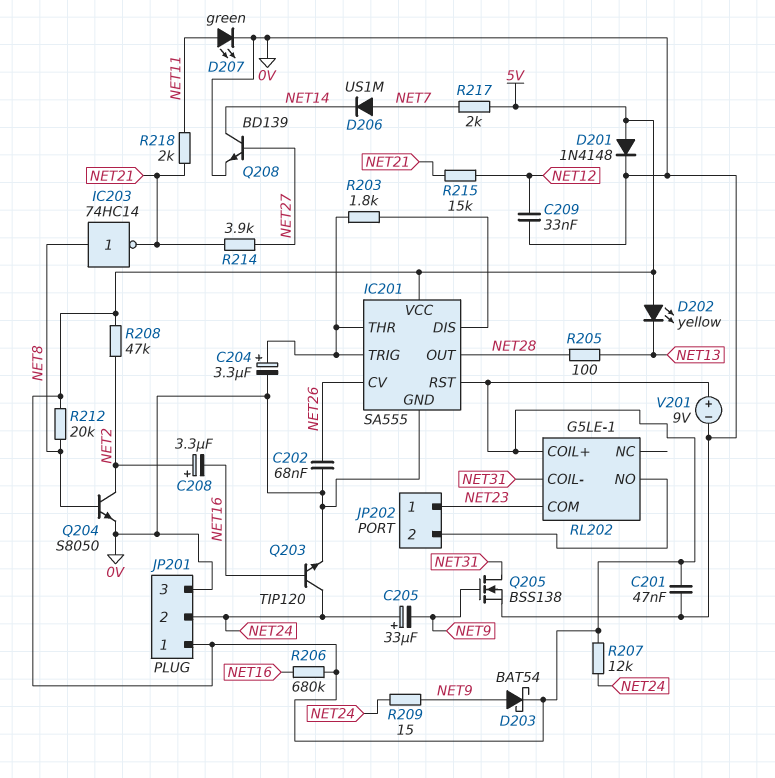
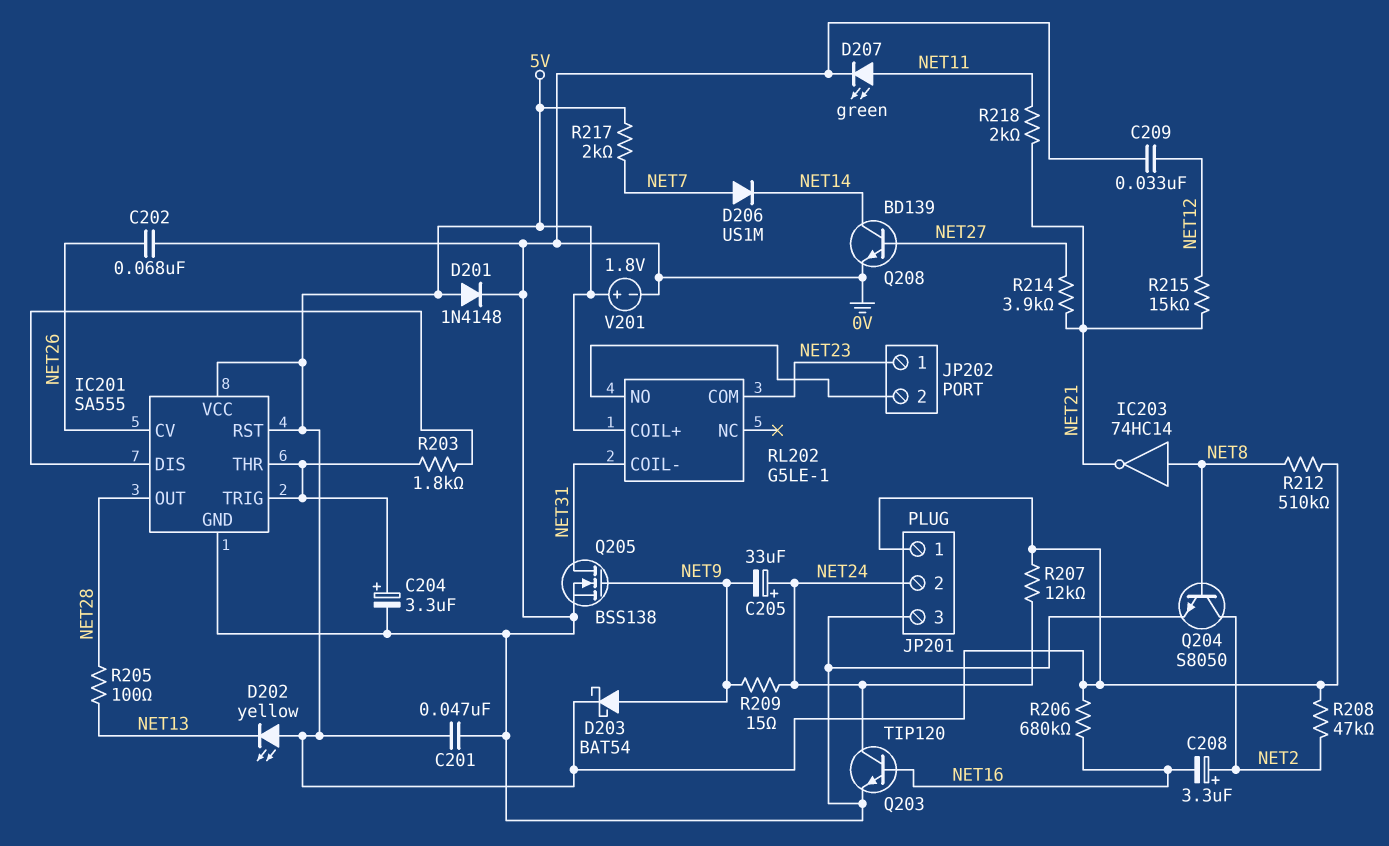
R212: 20k (5V, NET8) -> 510k (5V, NET8)
V201: 9V (plus 5V, minus 0V) -> 1.8V (plus 5V, minus 0V)

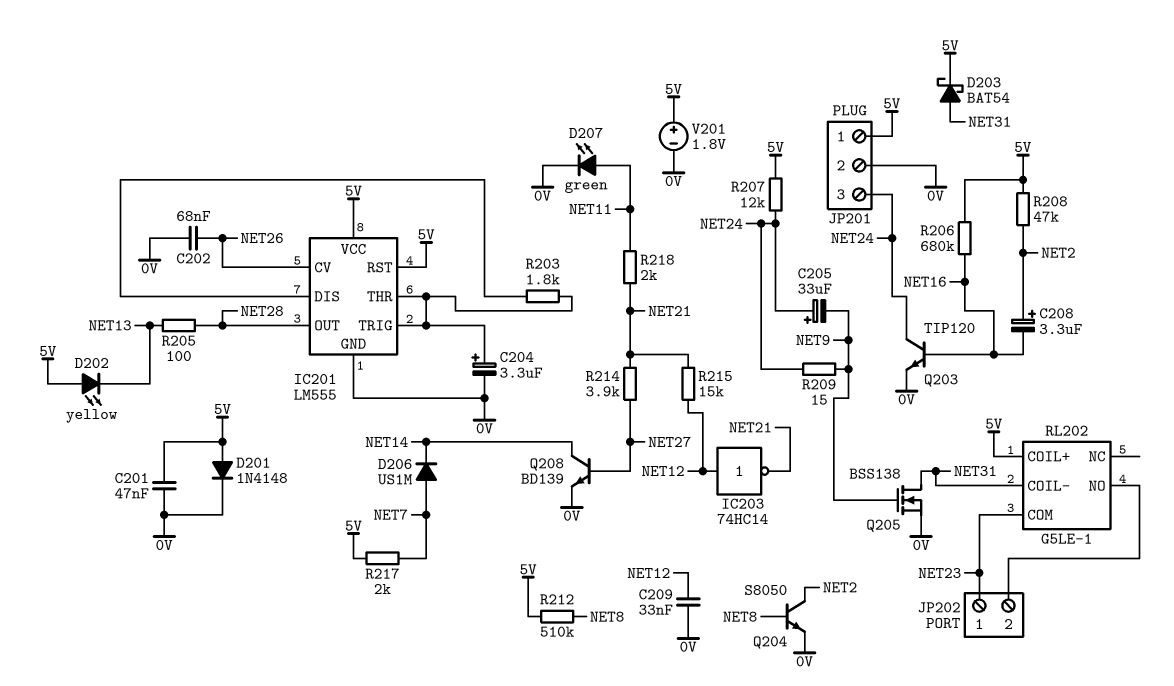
D203: schottky BAT54 (A NET9, K 5V) -> schottky BAT54 (A NET31, K 5V)
IC201: SA555 -> LM555
IC203: NOT 74HC14 (in NET8, out NET21) -> NOT 74HC14 (in NET12, out NET21)
JP201 pin 2: NET24 -> 0V
JP201 pin 3: 0V -> NET24

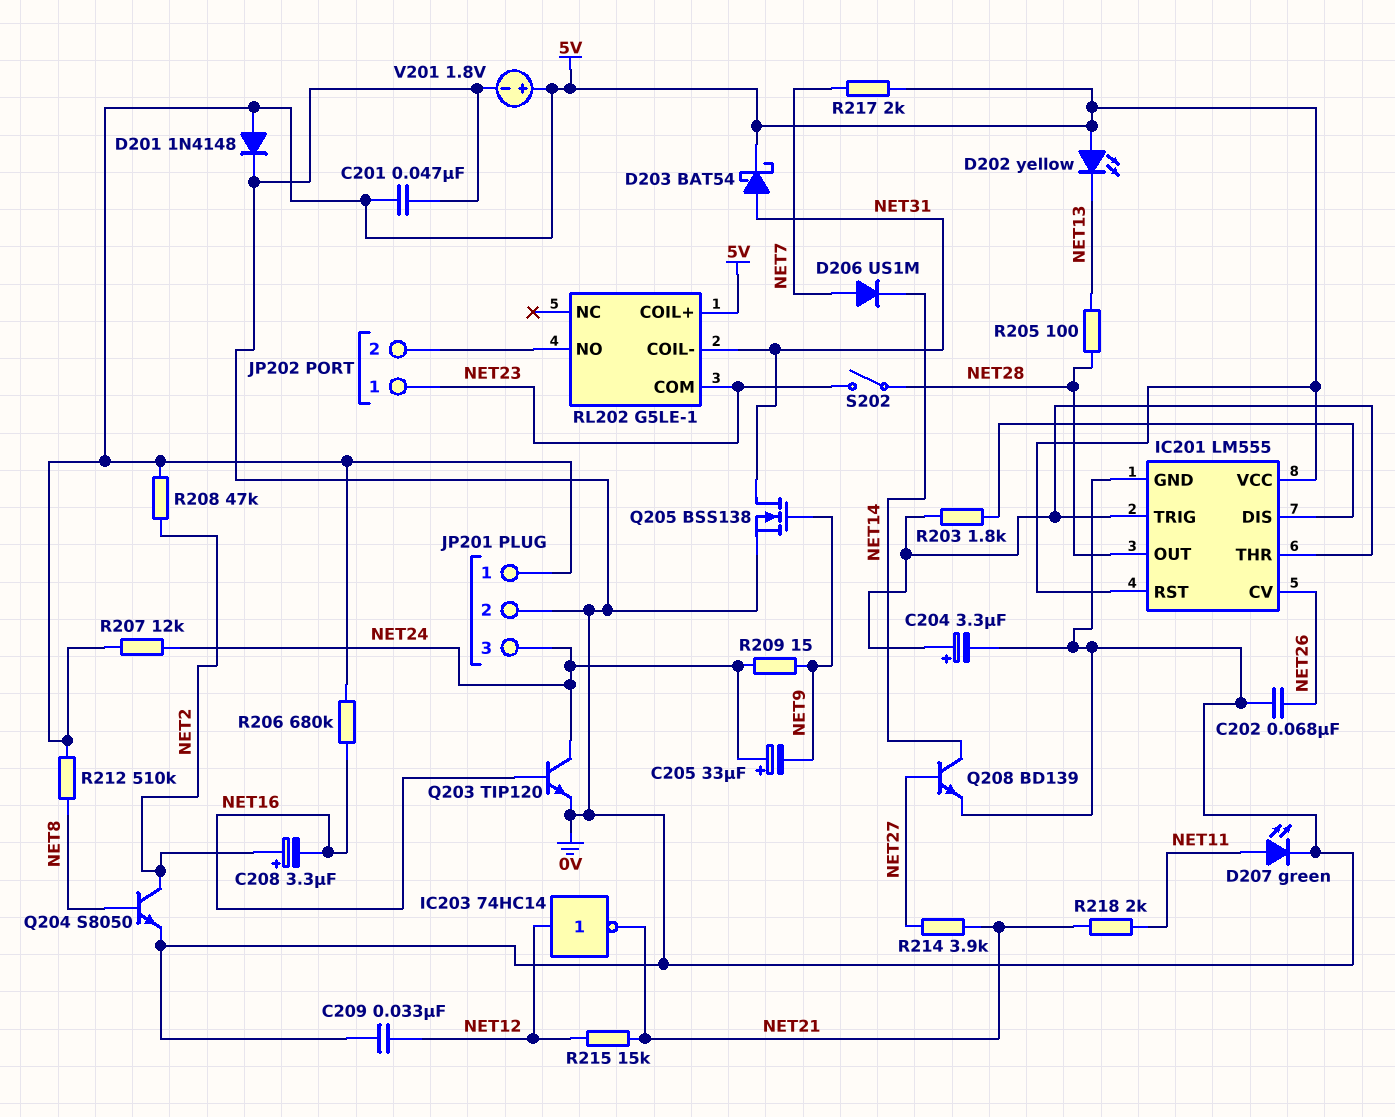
S202: none -> switch (NET23, NET28)

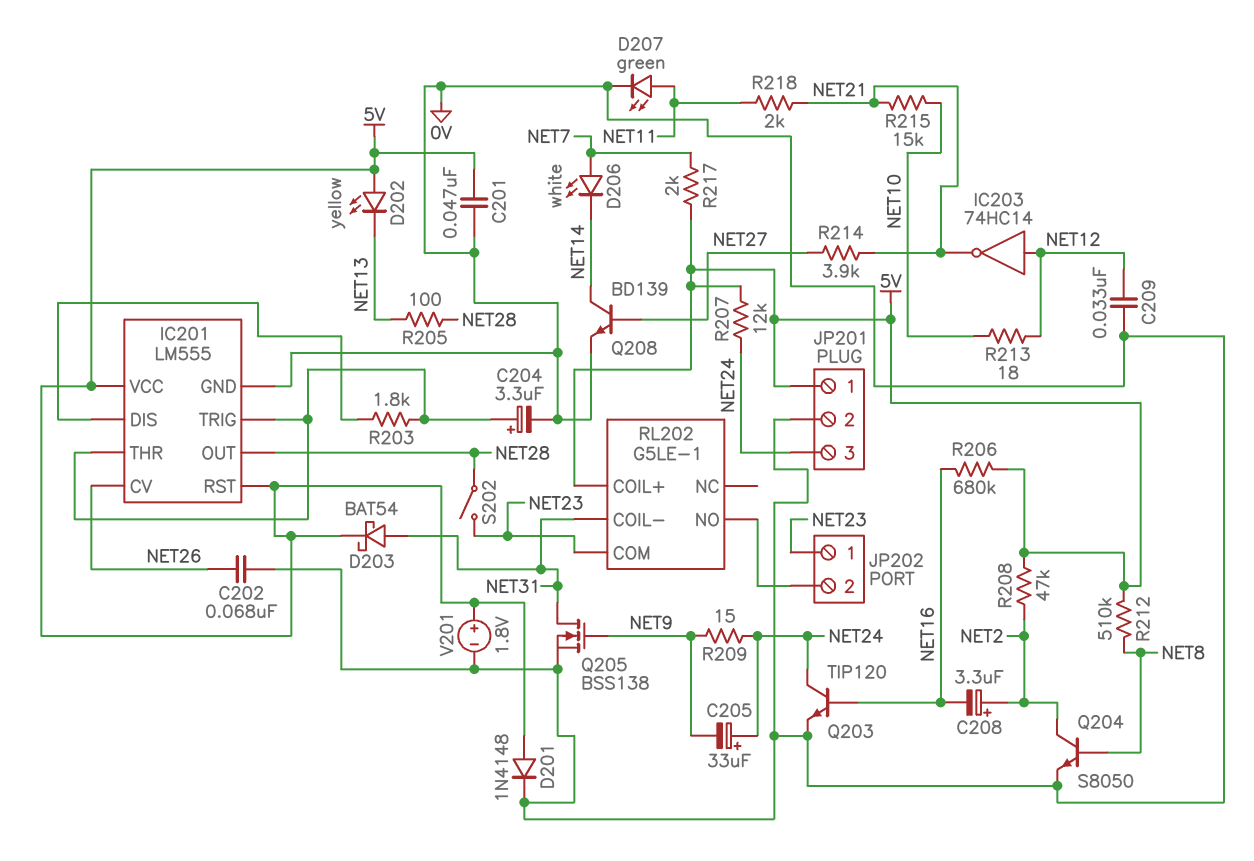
D206: diode US1M (A NET7, K NET14) -> LED white (A NET7, K NET14)
R213: none -> 18 (NET10, NET12)
R215: 15k (NET12, NET21) -> 15k (NET10, NET21)

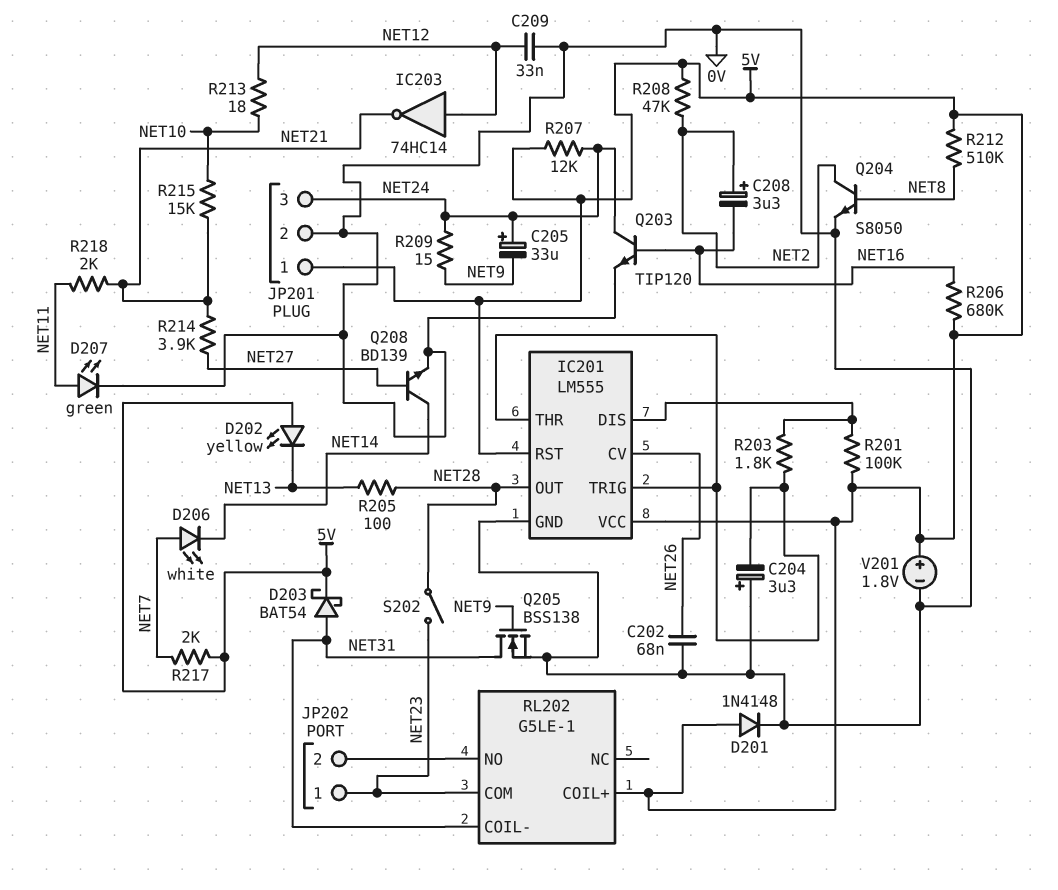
C201: 47nF (0V, 5V) -> none
C204: 3.3uF (plus IC201/THR, minus 0V) -> 3.3uF (plus 0V, minus IC201/THR)
R201: none -> 100k (5V, IC201/DIS)

